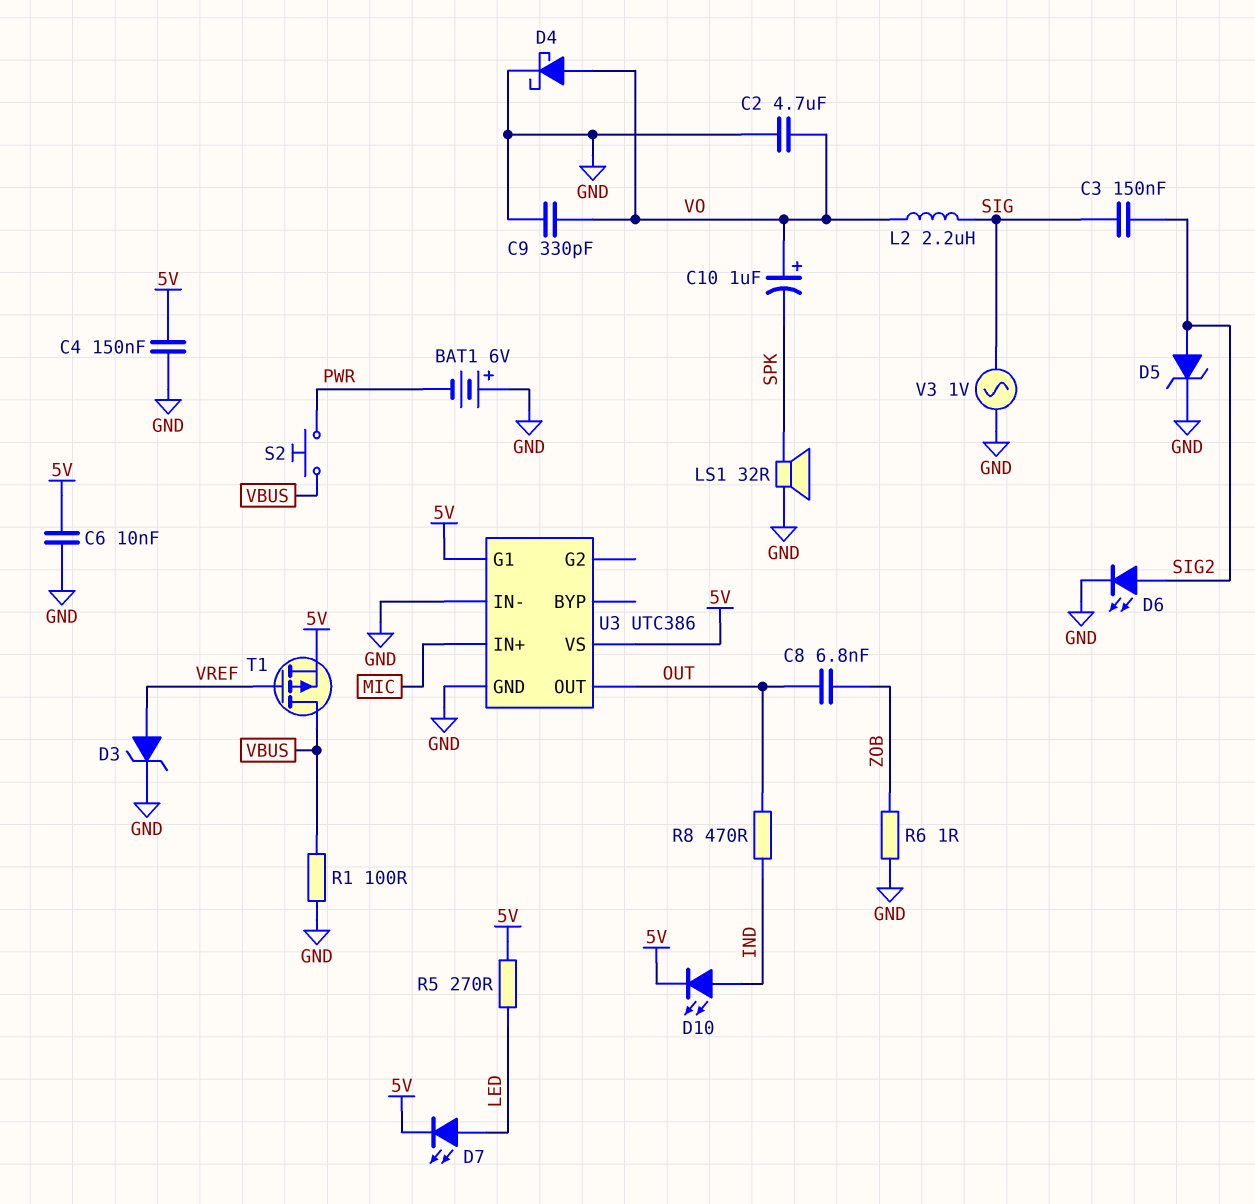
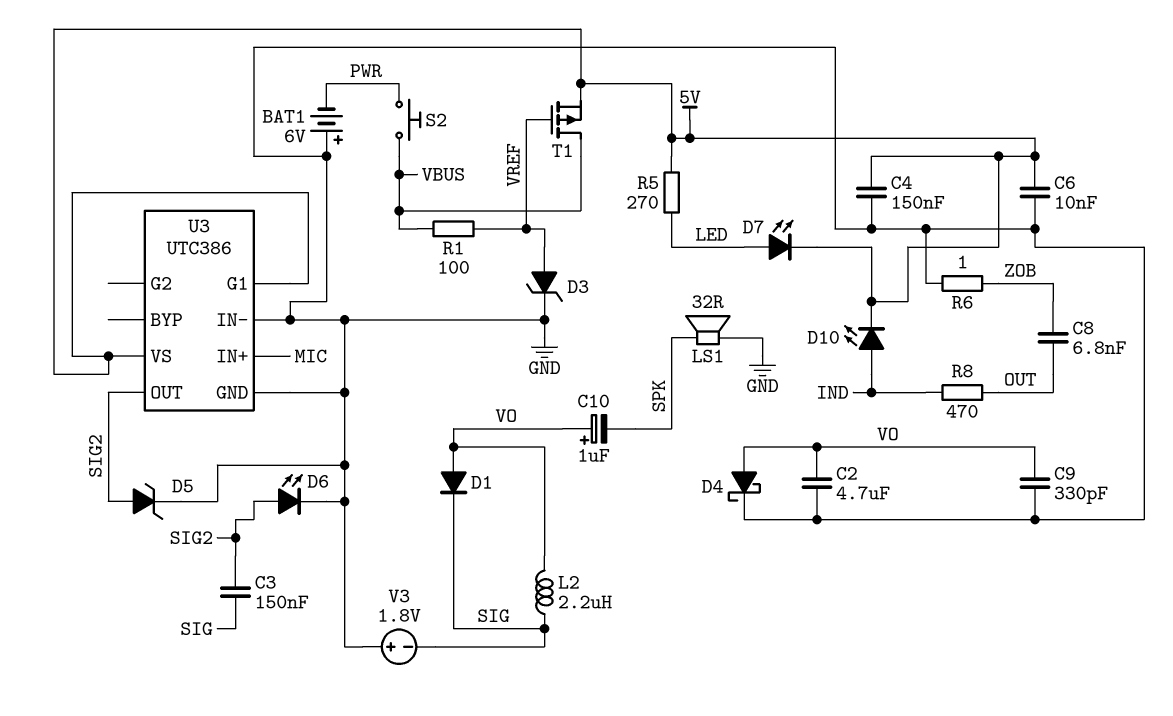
D1: none -> diode (A VO, K SIG)
R1: 100 (GND, VBUS) -> 100 (VBUS, VREF)
U3 pin OUT: OUT -> SIG2
V3: AC 1V (GND, SIG) -> 1.8V (plus GND, minus SIG)

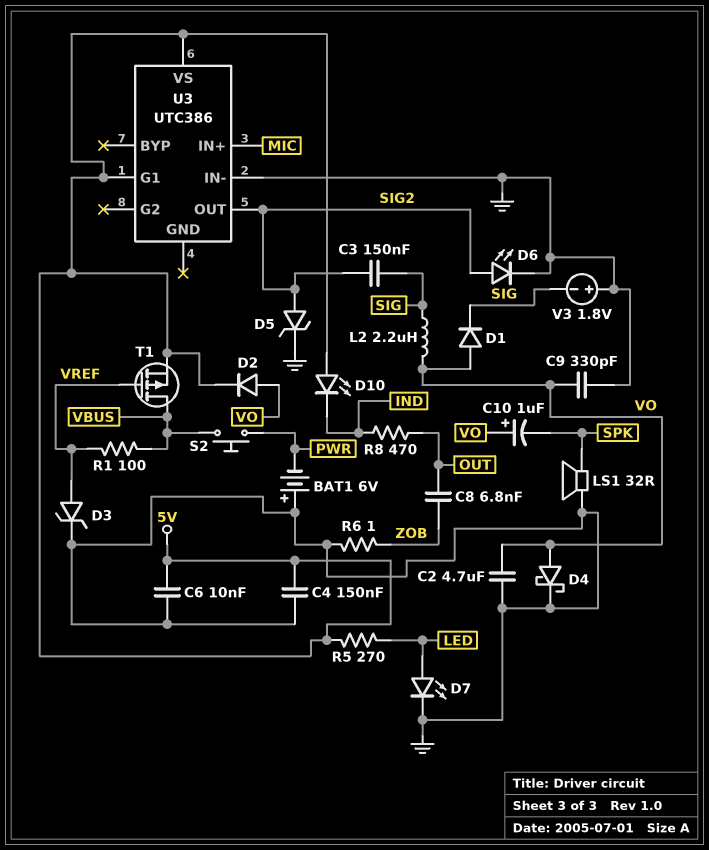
D2: none -> diode (A VO, K 5V)
D7: LED (A LED, K 5V) -> LED (A LED, K GND)
D10: LED (A IND, K 5V) -> LED (A 5V, K IND)
U3 pin GND: GND -> none

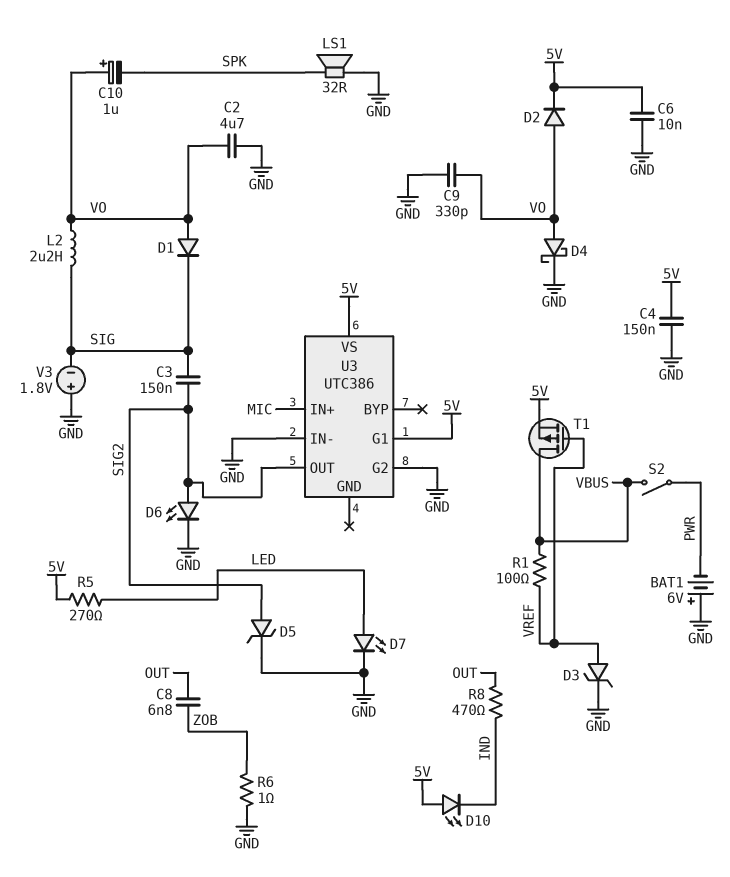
S2: button (PWR, VBUS) -> switch (PWR, VBUS)
U3 pin G2: none -> GND

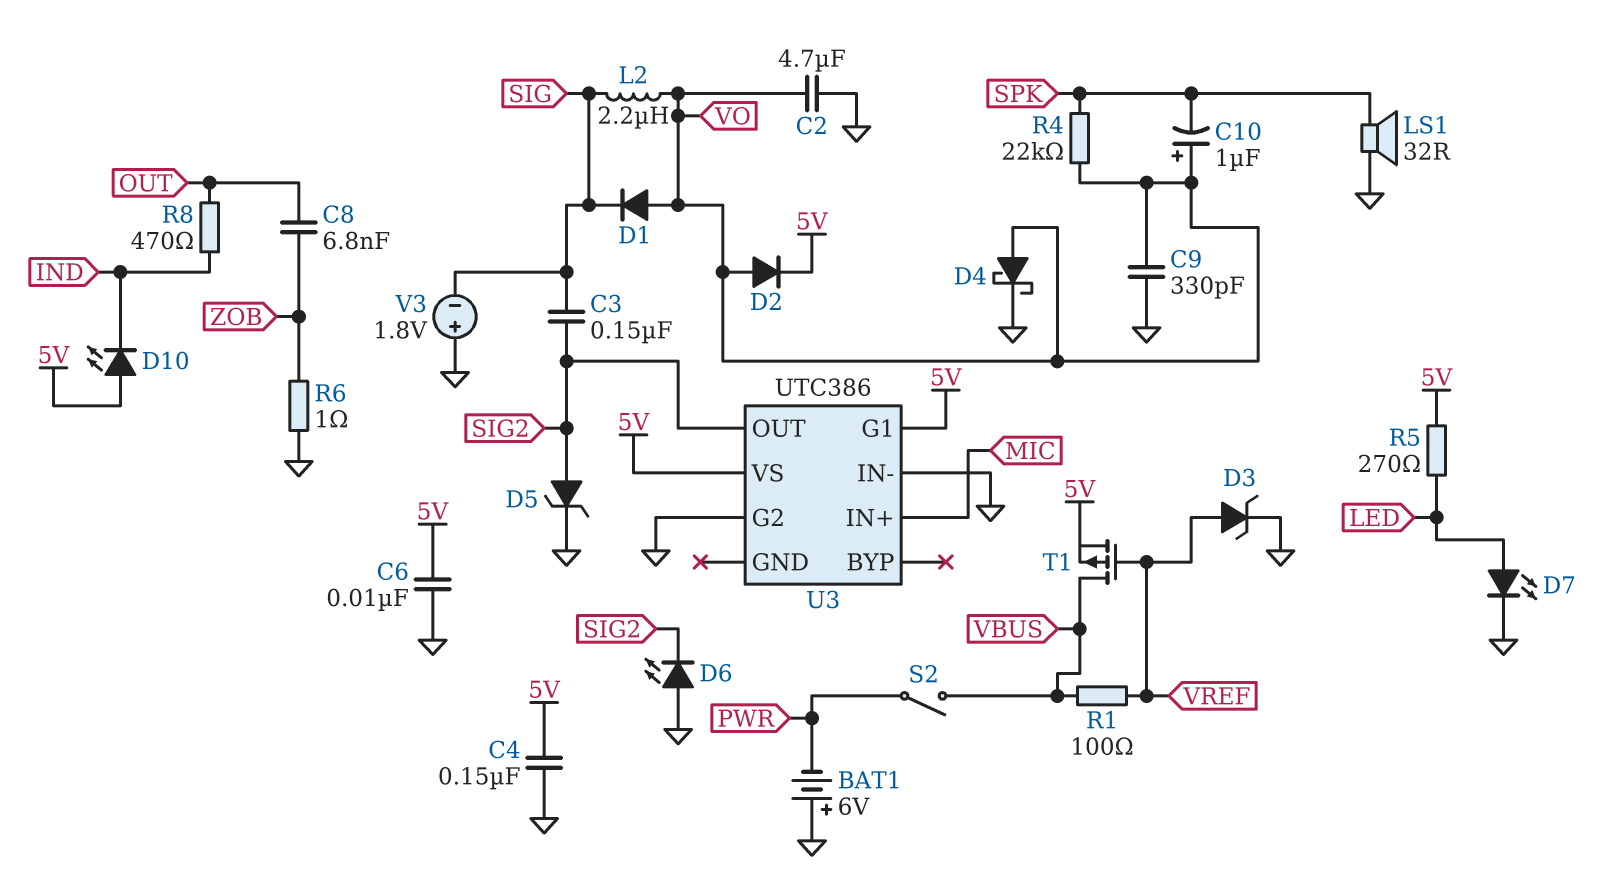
D6: LED (A SIG2, K GND) -> LED (A GND, K SIG2)
R4: none -> 22k (SPK, VO)

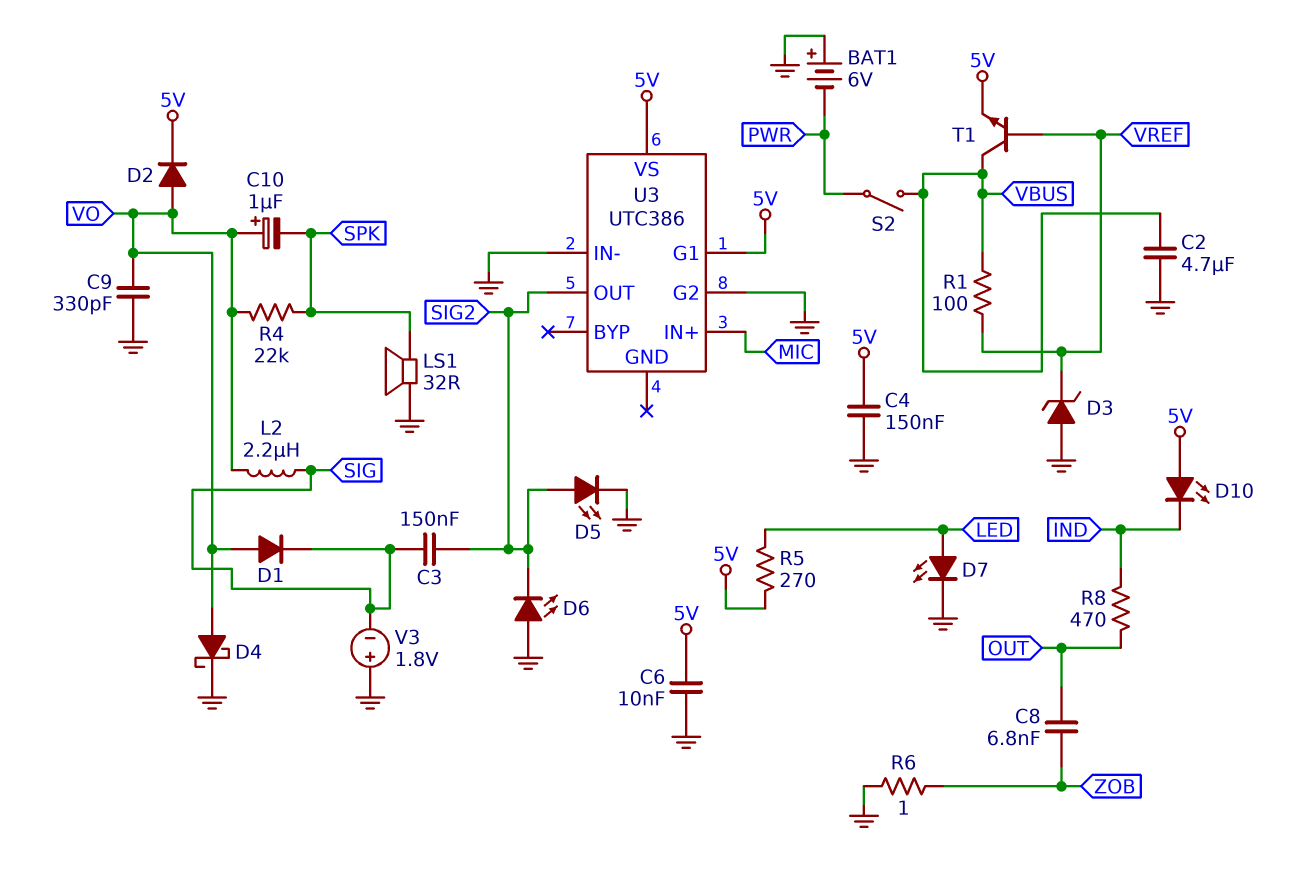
C2: 4.7uF (GND, VO) -> 4.7uF (GND, VBUS)
D3: zener (A VREF, K GND) -> zener (A GND, K VREF)
D5: zener (A SIG2, K GND) -> LED (A SIG2, K GND)
T1: PMOS (G VREF, D VBUS, S 5V) -> NPN (B VREF, C VBUS, E 5V)

